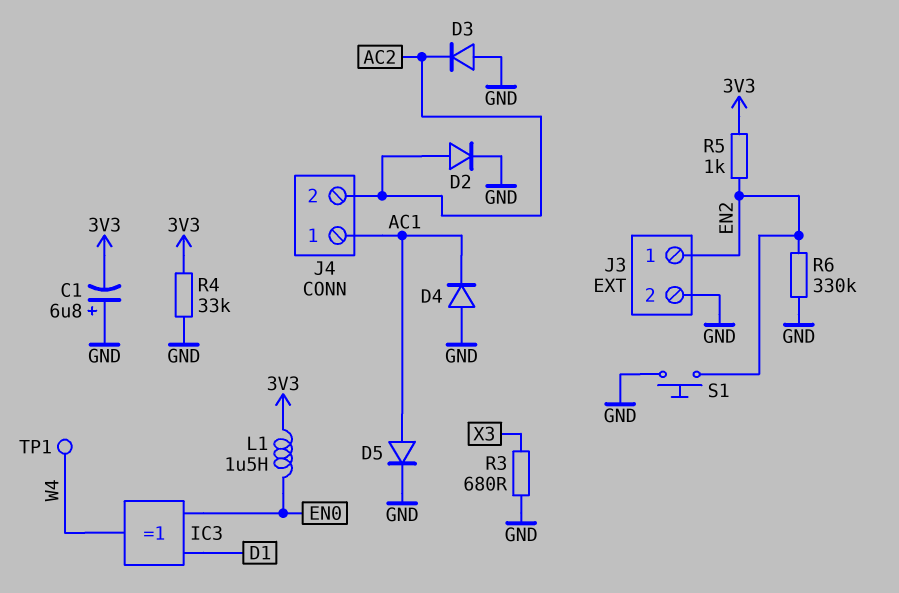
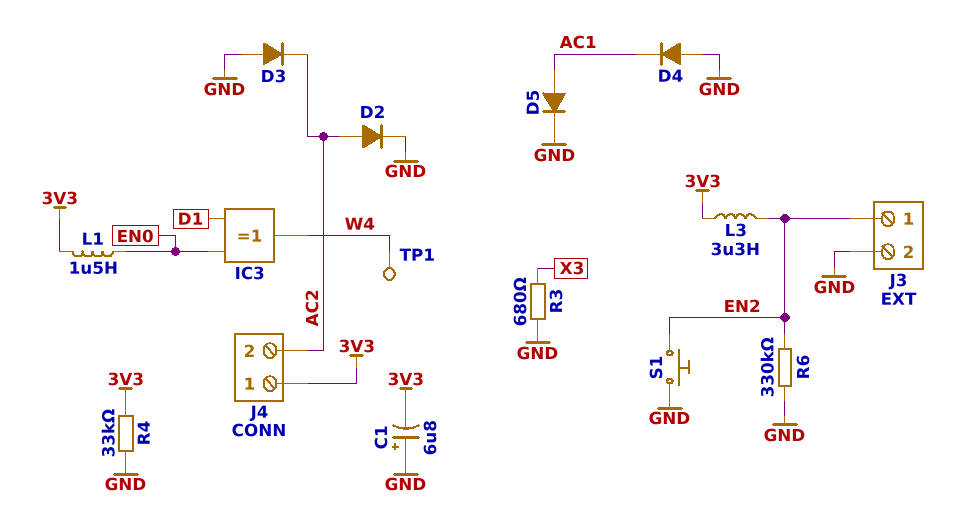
J4 pin 1: AC1 -> 3V3
L3: none -> 3.3uH (3V3, EN2)
R5: 1k (3V3, EN2) -> none

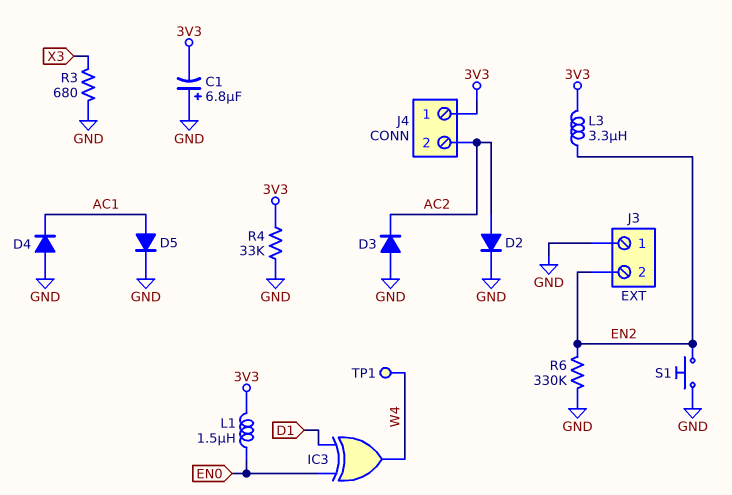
J3 pin 1: EN2 -> GND
J3 pin 2: GND -> EN2

